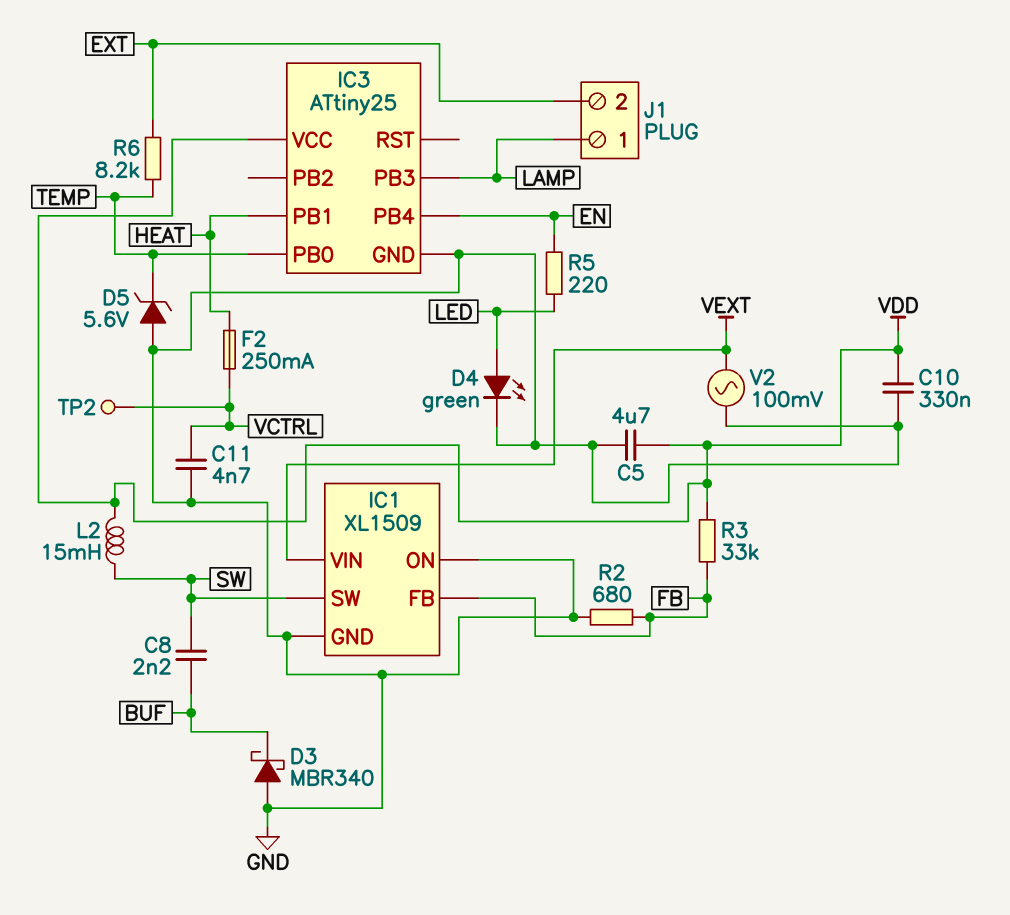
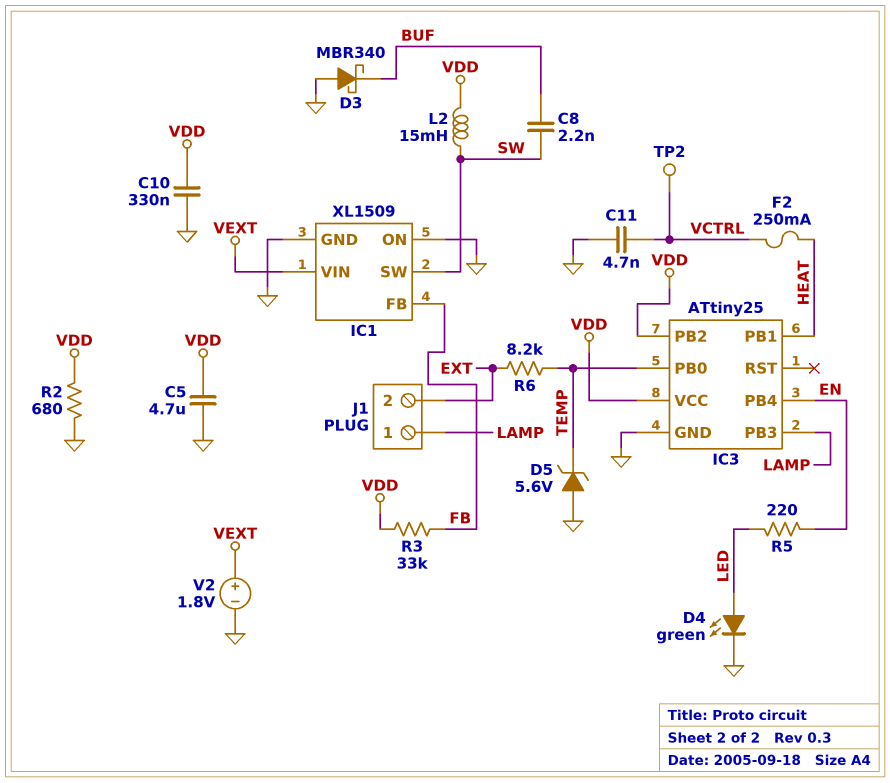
IC3 pin PB2: none -> VDD
R2: 680 (FB, GND) -> 680 (GND, VDD)
V2: AC 100mV (GND, VEXT) -> 1.8V (plus VEXT, minus GND)

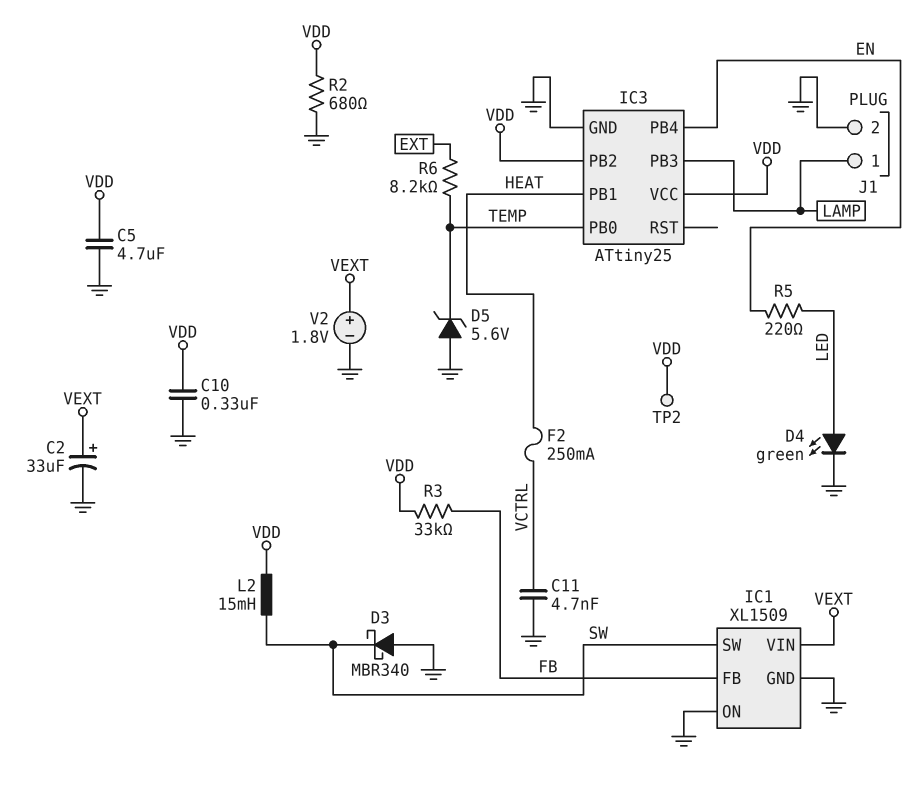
C2: none -> 33uF (plus VEXT, minus GND)
C8: 2.2nF (BUF, SW) -> none
D3: schottky MBR340 (A GND, K BUF) -> schottky MBR340 (A GND, K SW)
J1 pin 2: EXT -> GND
TP2: test point (VCTRL) -> test point (VDD)

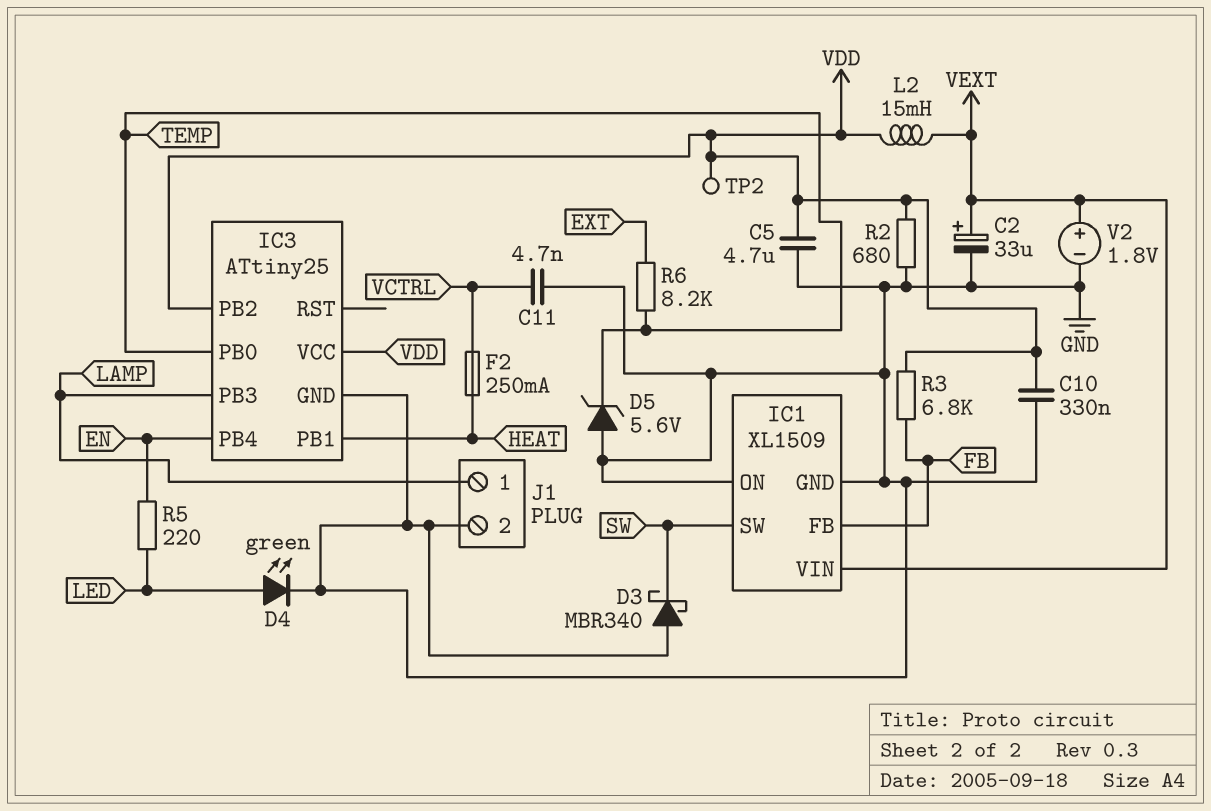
L2: 15mH (SW, VDD) -> 15mH (VDD, VEXT)
R3: 33k (FB, VDD) -> 6.8k (FB, VDD)

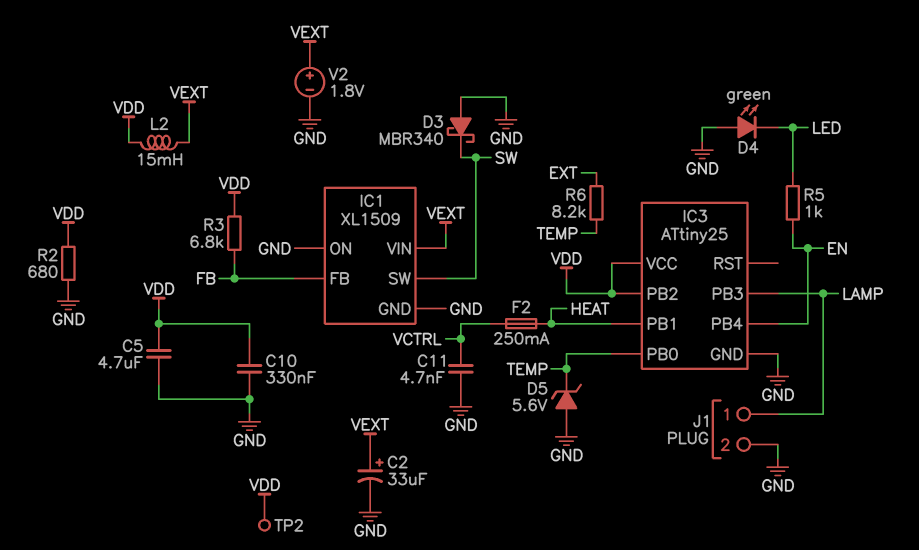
D4: LED green (A LED, K GND) -> LED green (A GND, K LED)
R5: 220 (EN, LED) -> 1k (EN, LED)

